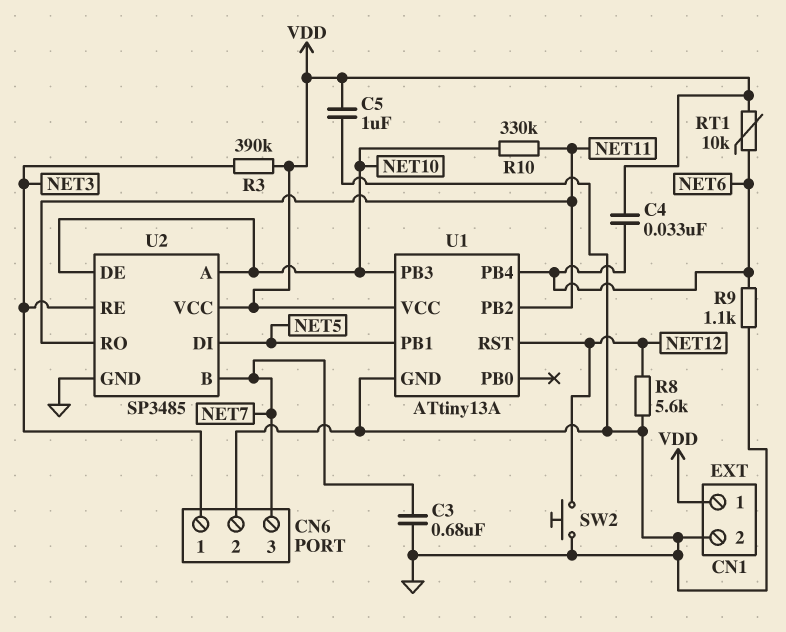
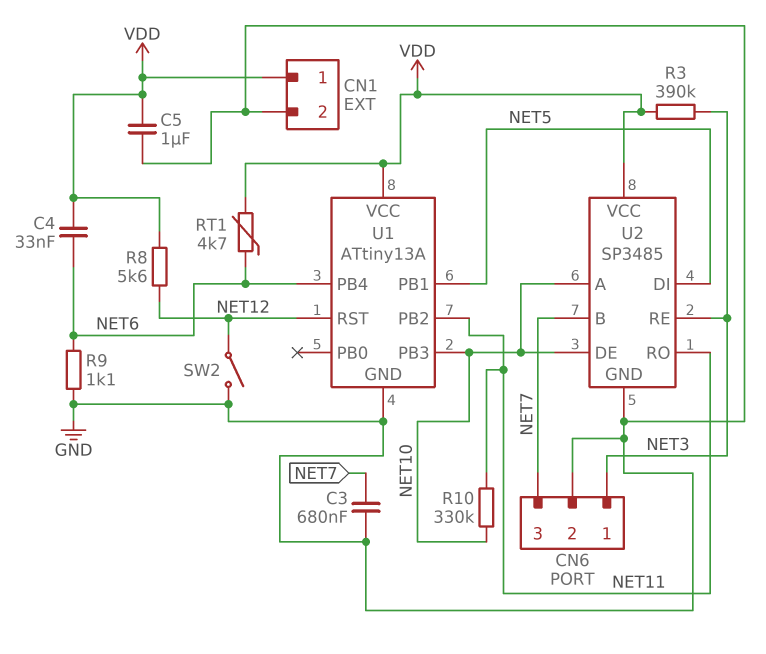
R8: 5.6k (GND, NET12) -> 5.6k (NET12, VDD)
RT1: 10k (NET6, VDD) -> 4.7k (NET6, VDD)
SW2: button (GND, NET12) -> switch (GND, NET12)

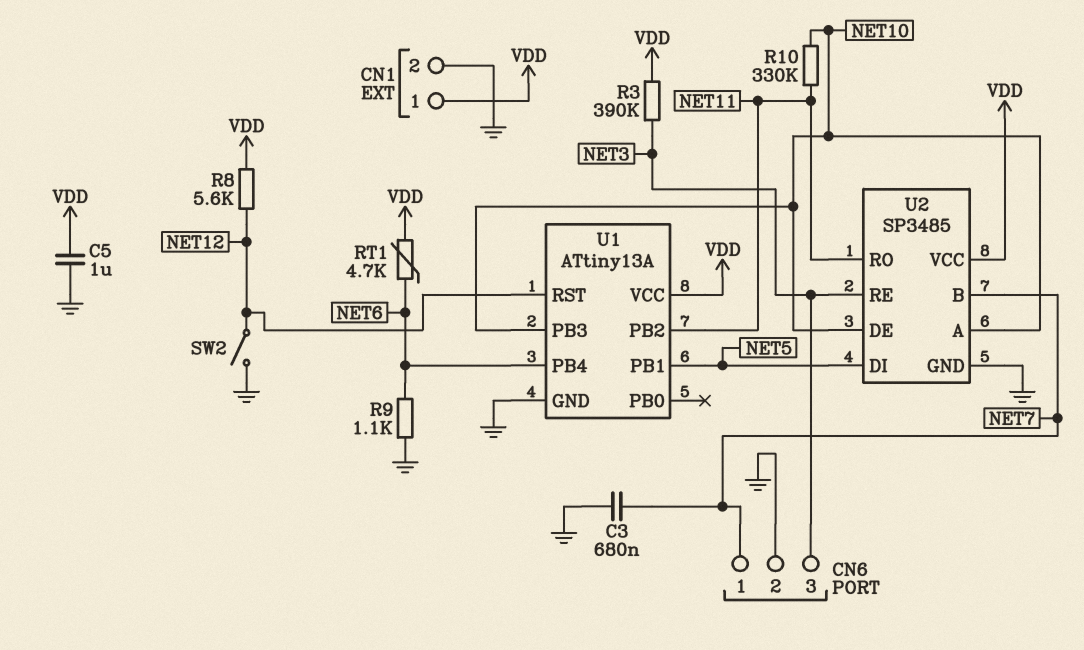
C4: 33nF (NET6, VDD) -> none
CN6 pin 1: NET3 -> NET7
CN6 pin 3: NET7 -> NET3

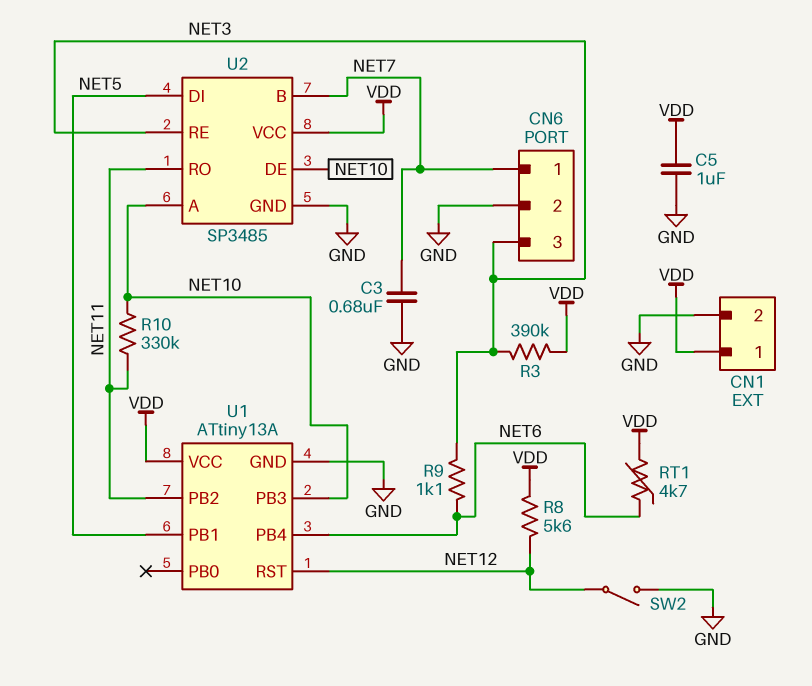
R9: 1.1k (GND, NET6) -> 1.1k (NET3, NET6)

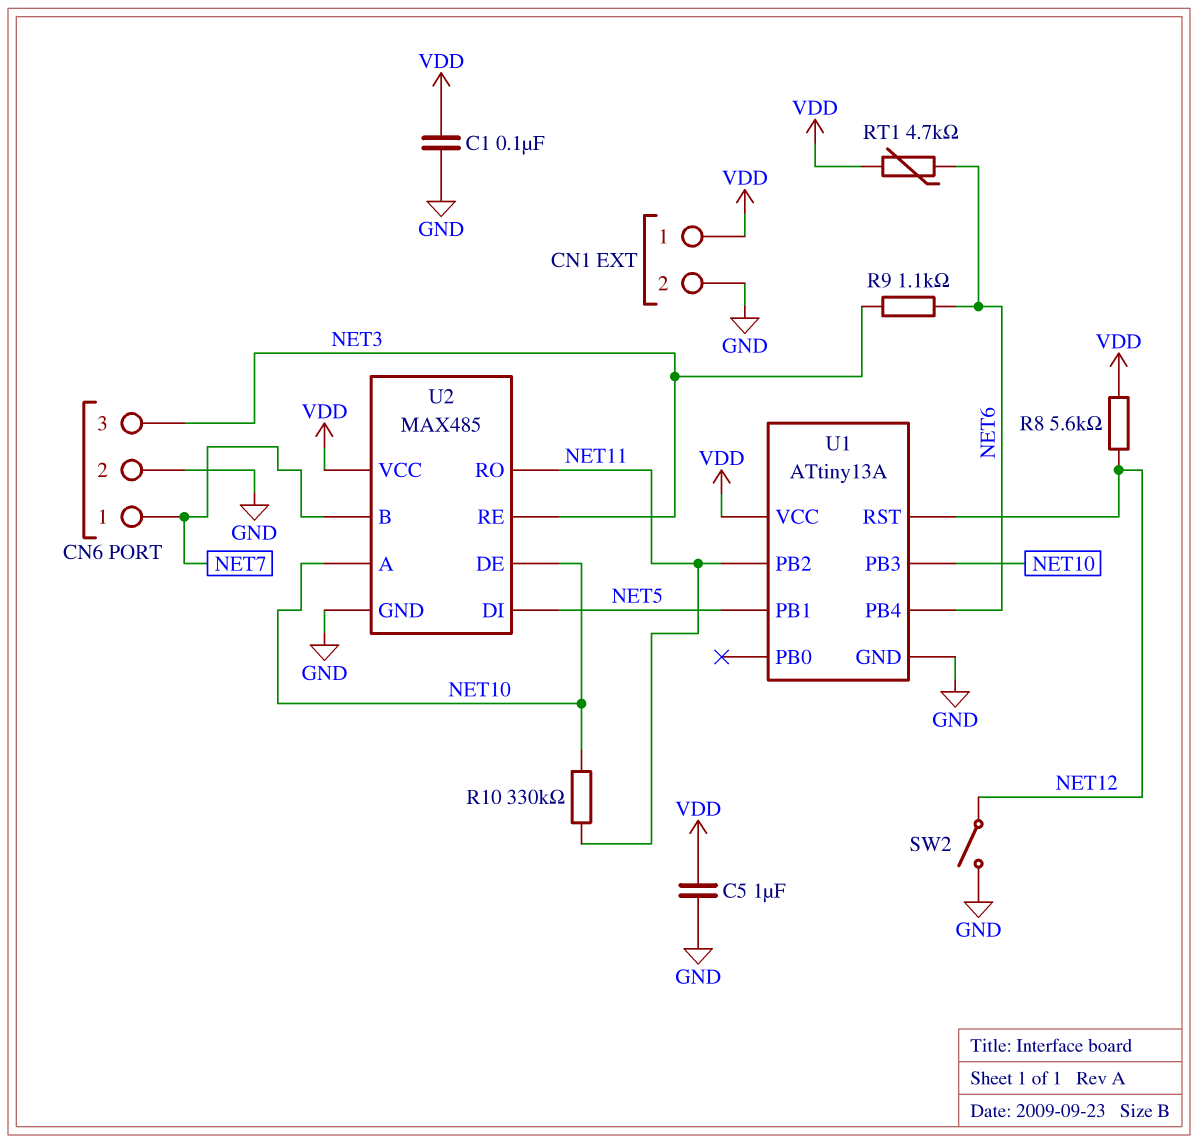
C1: none -> 100nF (GND, VDD)
C3: 680nF (GND, NET7) -> none
R3: 390k (NET3, VDD) -> none
U2: SP3485 -> MAX485

